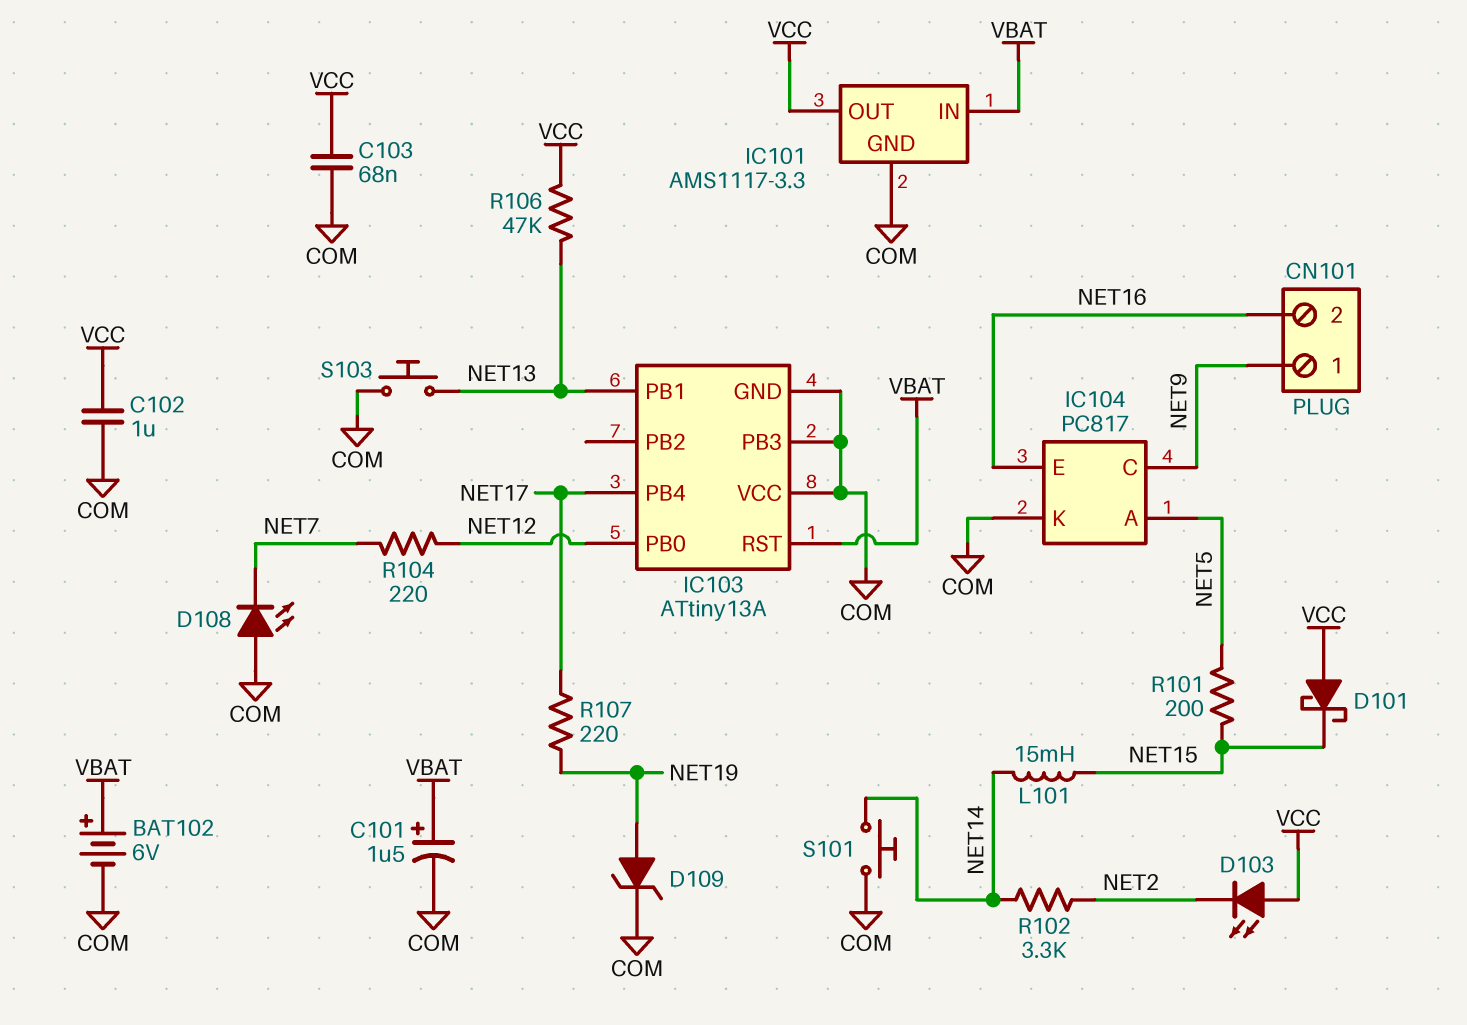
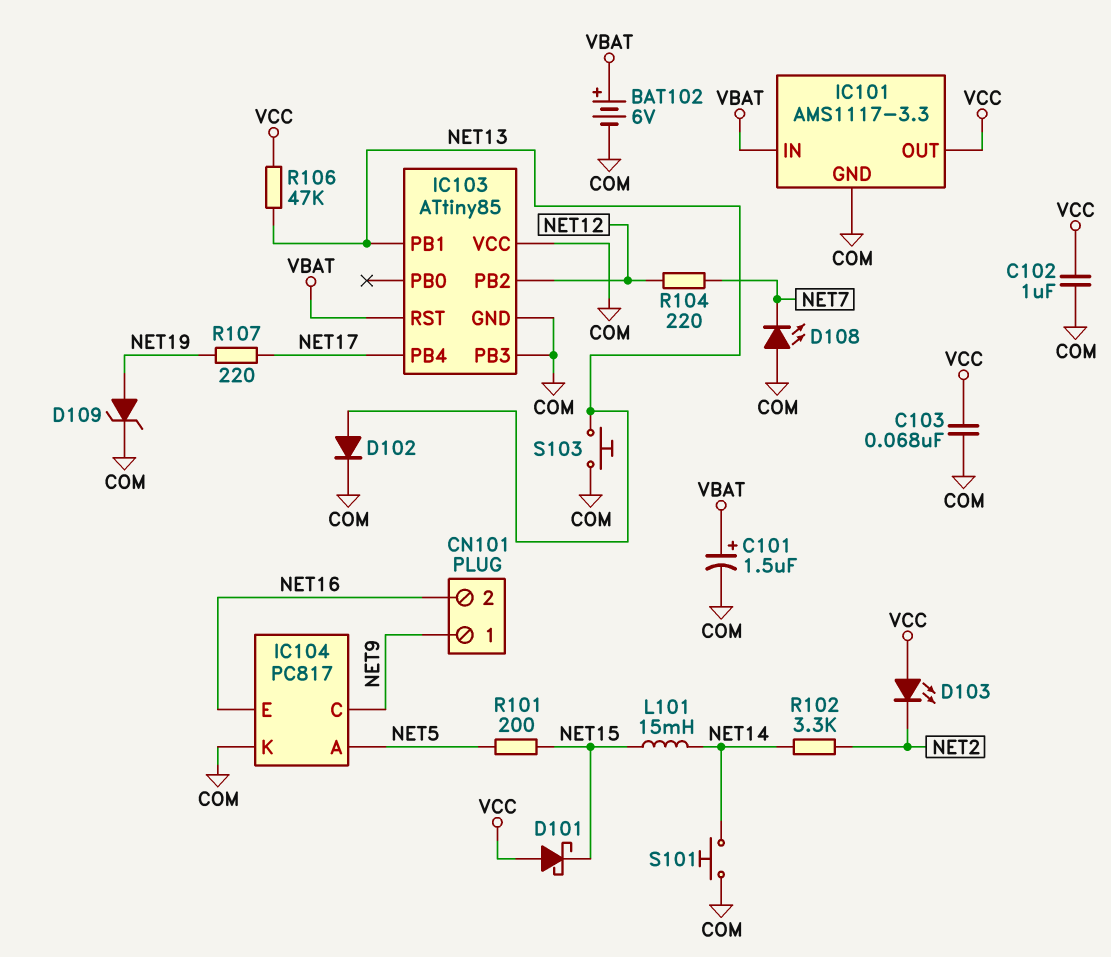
D102: none -> diode (A NET13, K COM)
IC103: ATtiny13A -> ATtiny85
IC103 pin PB0: NET12 -> none
IC103 pin PB2: none -> NET12

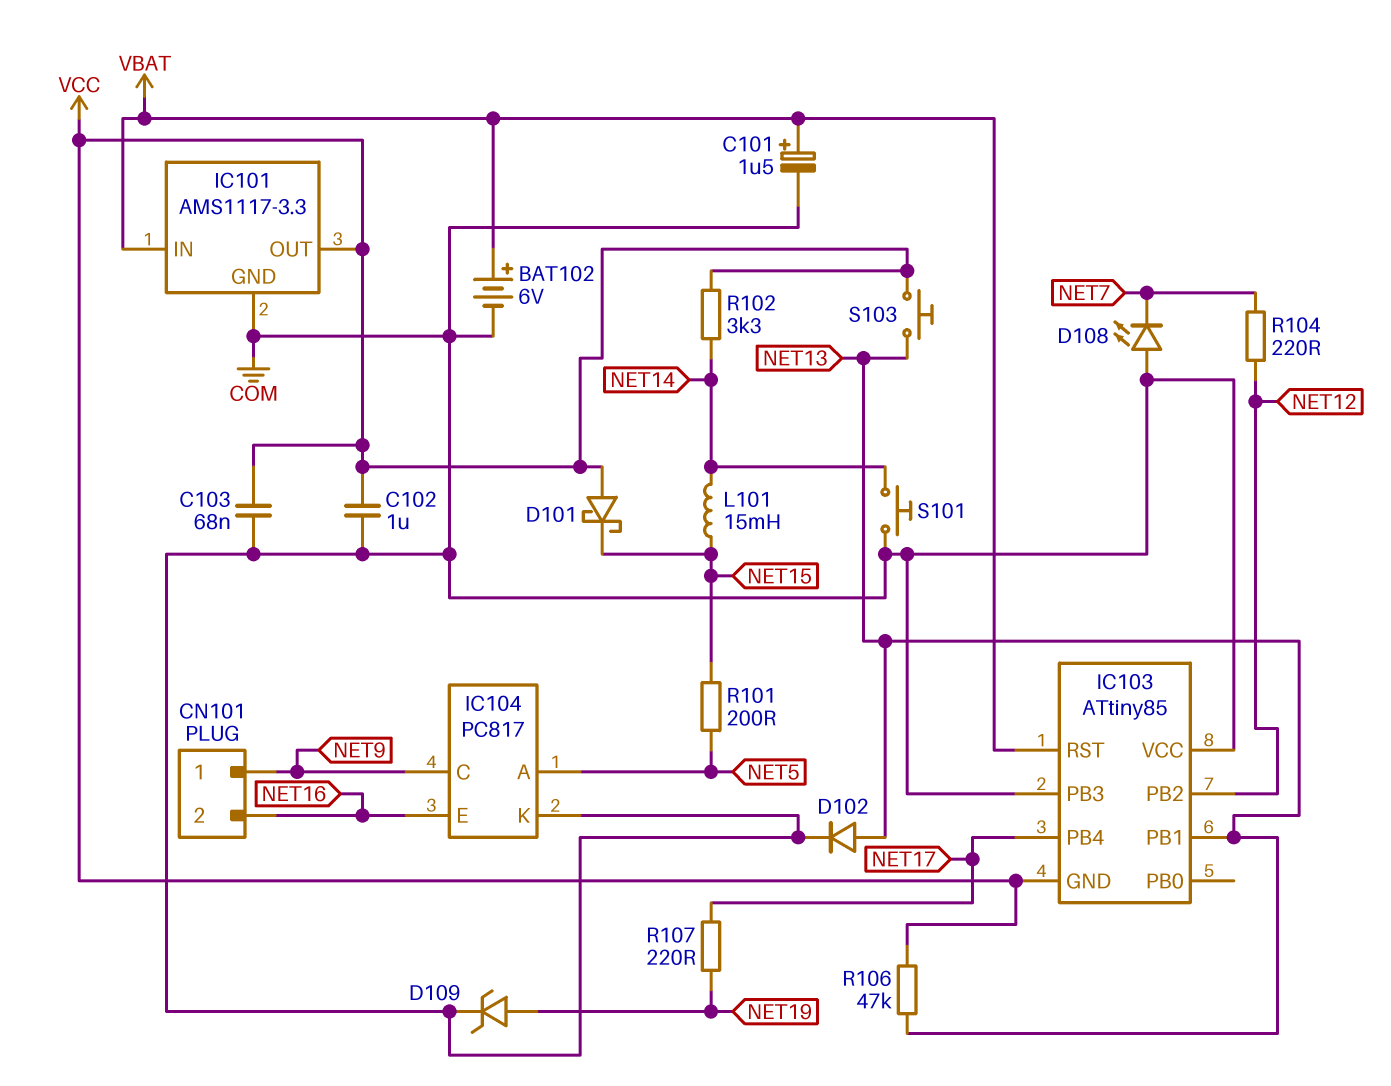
D103: LED (A VCC, K NET2) -> none
IC103 pin GND: COM -> VCC
R102: 3.3k (NET2, NET14) -> 3.3k (NET14, VCC)
S103: button (COM, NET13) -> button (NET13, VCC)

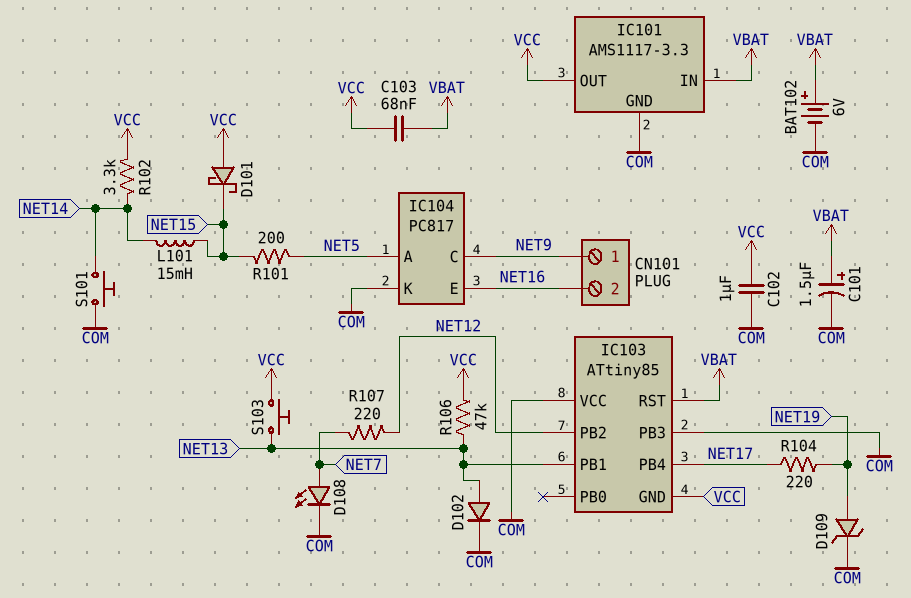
C103: 68nF (COM, VCC) -> 68nF (VBAT, VCC)
D108: LED (A COM, K NET7) -> LED (A NET7, K COM)
R104: 220 (NET7, NET12) -> 220 (NET17, NET19)
R107: 220 (NET17, NET19) -> 220 (NET7, NET12)

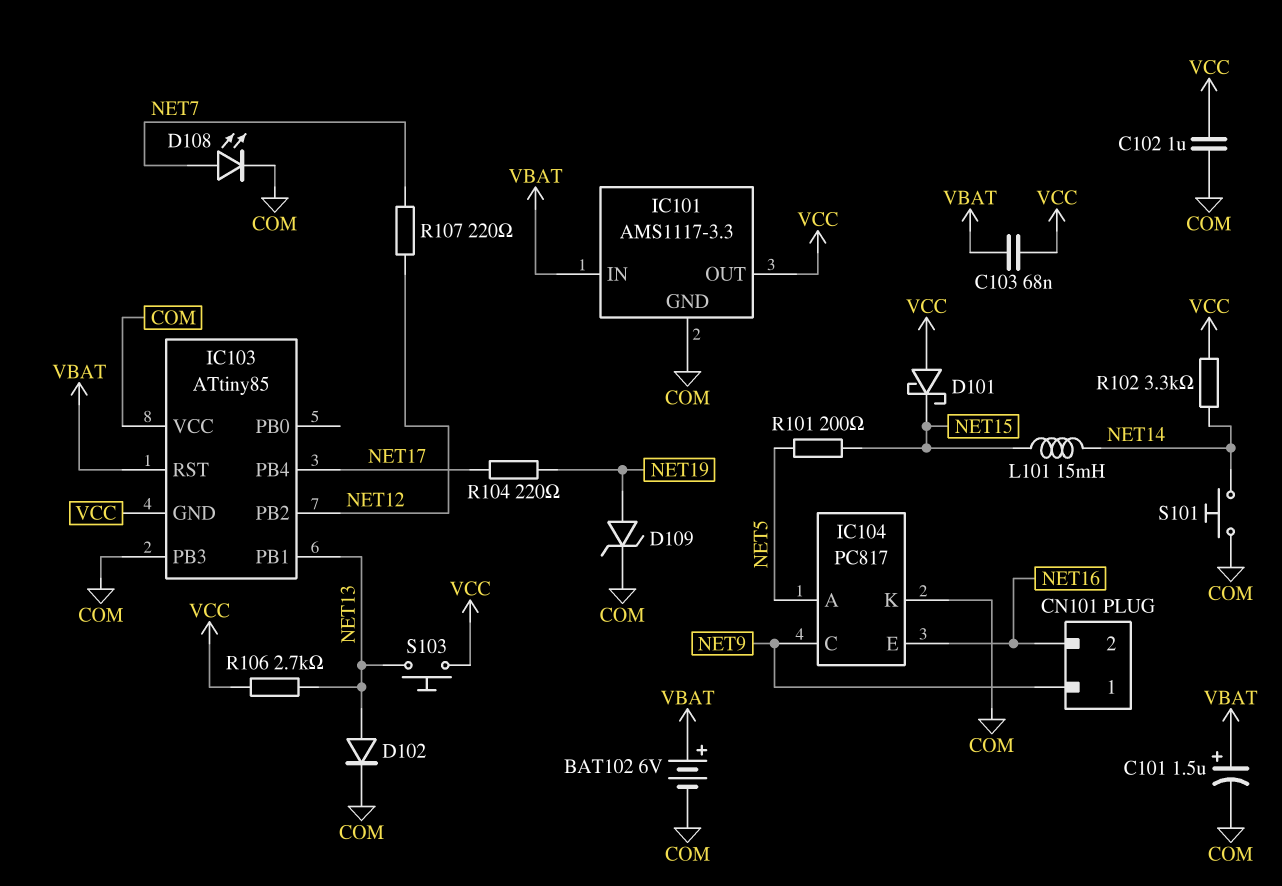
R106: 47k (NET13, VCC) -> 2.7k (NET13, VCC)

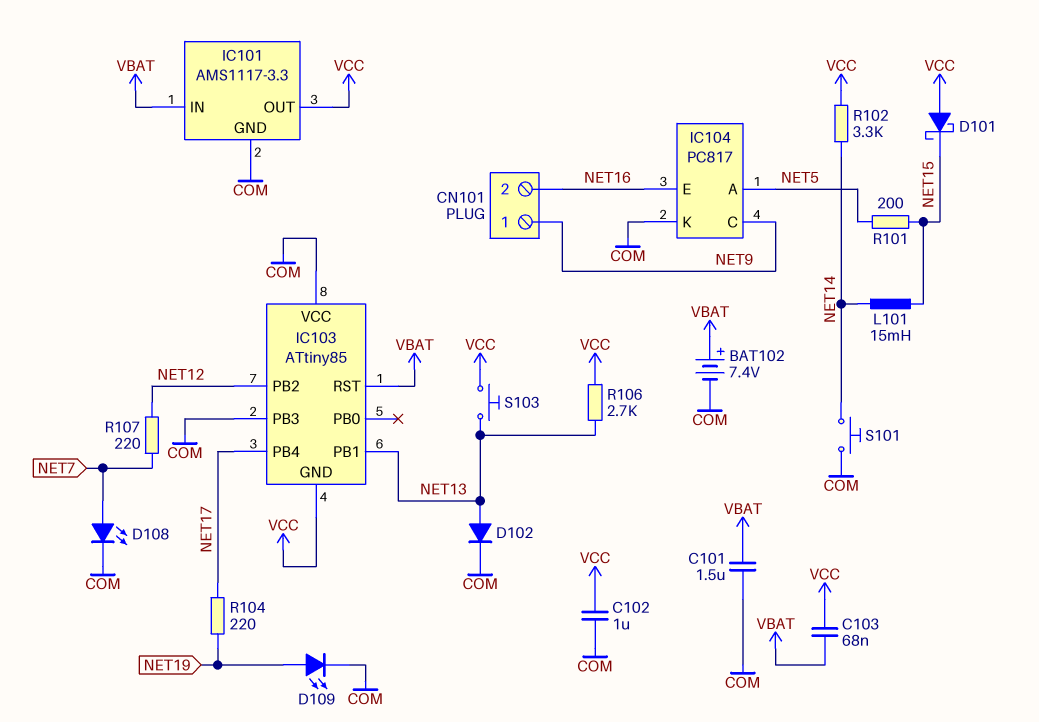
BAT102: 6V (plus VBAT, minus COM) -> 7.4V (plus VBAT, minus COM)
C101: 1.5uF (plus VBAT, minus COM) -> 1.5uF (COM, VBAT)
D109: zener (A NET19, K COM) -> LED (A NET19, K COM)

